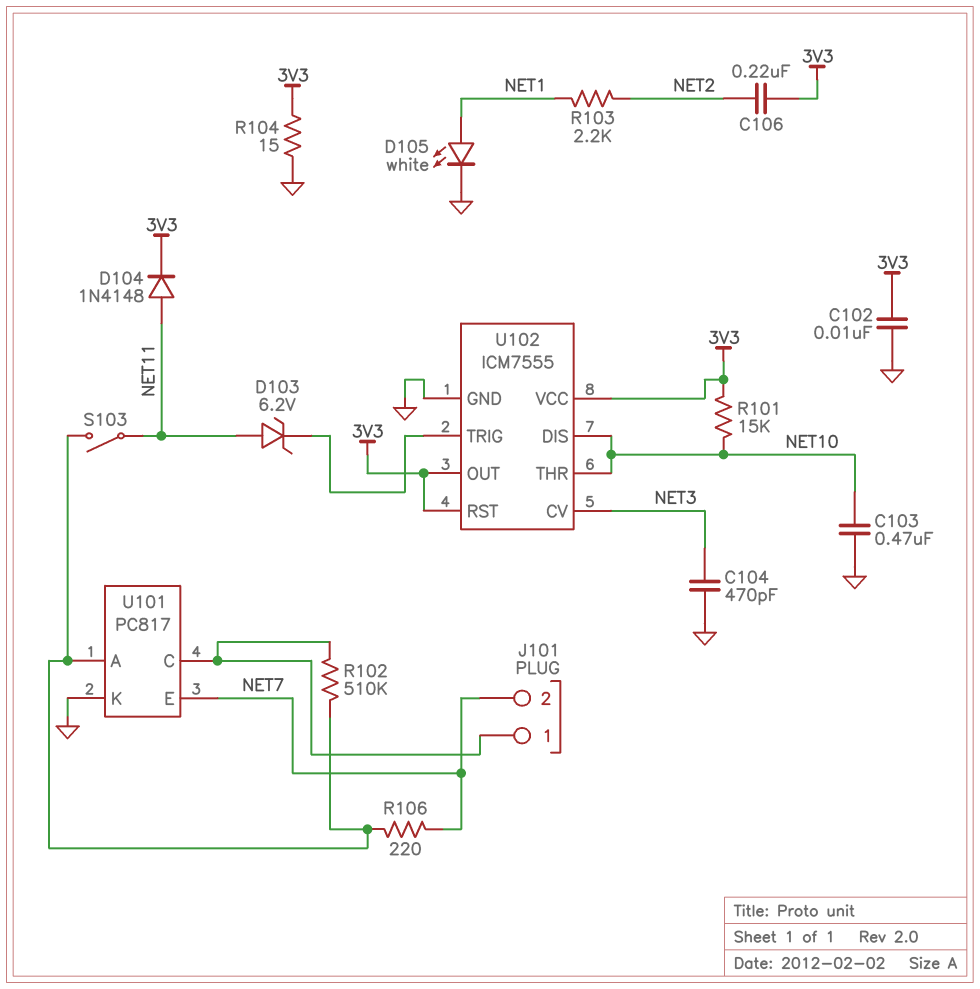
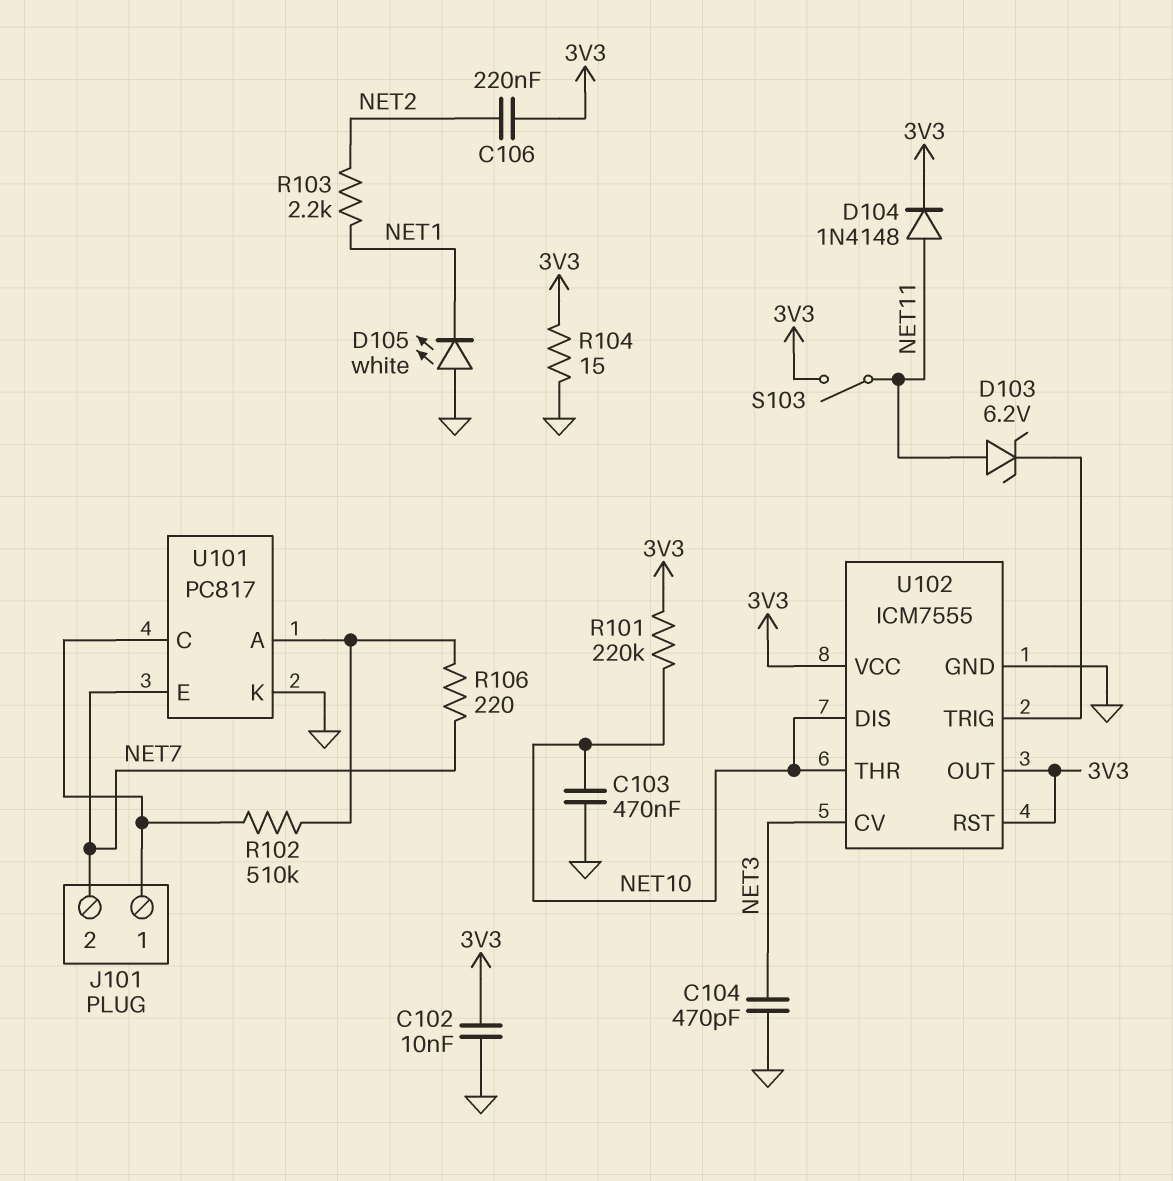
D105: LED white (A NET1, K GND) -> LED white (A GND, K NET1)
R101: 15k (3V3, NET10) -> 220k (3V3, NET10)
S103: switch (NET11, U101/A) -> switch (3V3, NET11)

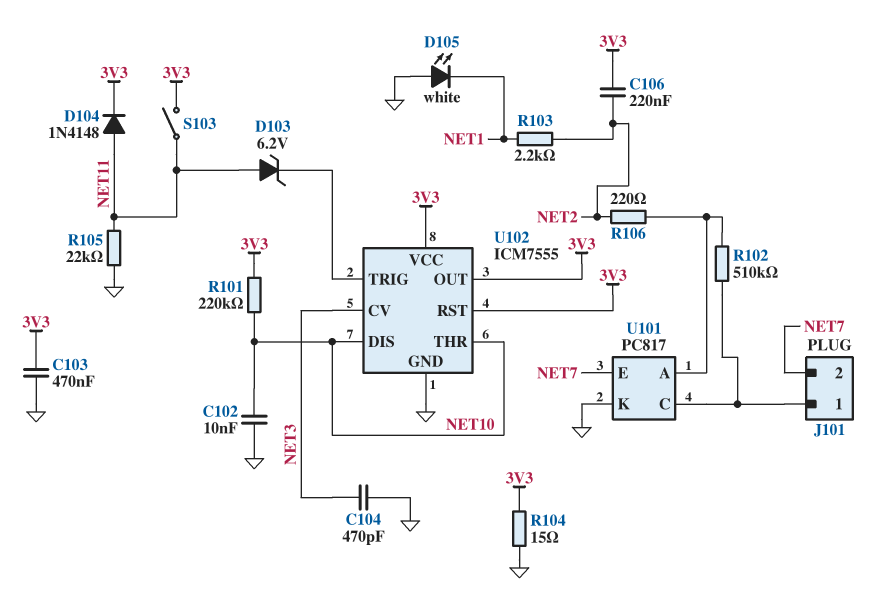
C102: 10nF (3V3, GND) -> 10nF (GND, NET10)
C103: 470nF (GND, NET10) -> 470nF (3V3, GND)
R105: none -> 22k (GND, NET11)
R106: 220 (NET7, U101/A) -> 220 (NET2, U101/A)

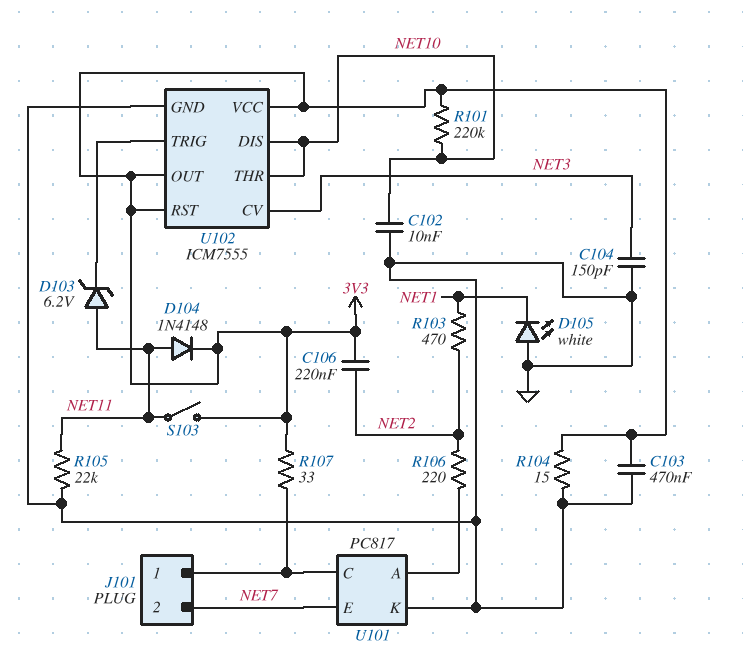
C104: 470pF (GND, NET3) -> 150pF (GND, NET3)
R102: 510k (J101/1, U101/A) -> none
R103: 2.2k (NET1, NET2) -> 470 (NET1, NET2)
R107: none -> 33 (3V3, J101/1)

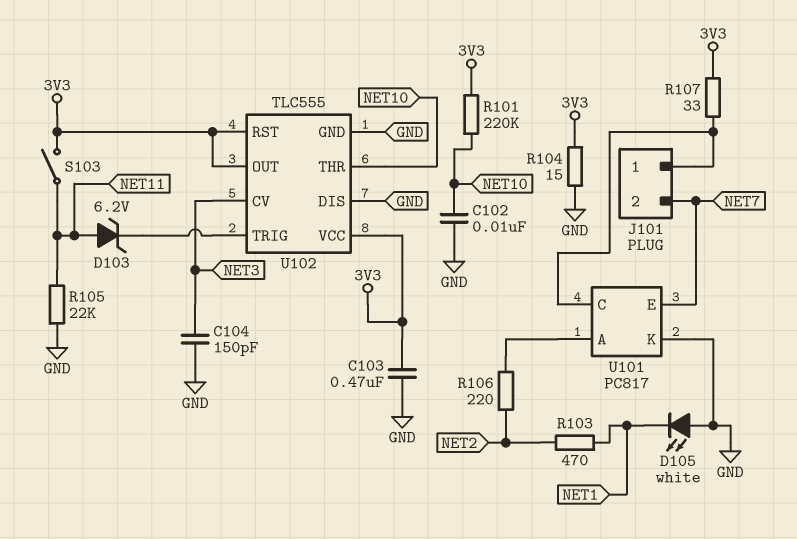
C106: 220nF (3V3, NET2) -> none
D104: diode 1N4148 (A NET11, K 3V3) -> none
U102: ICM7555 -> TLC555
U102 pin DIS: NET10 -> GND

